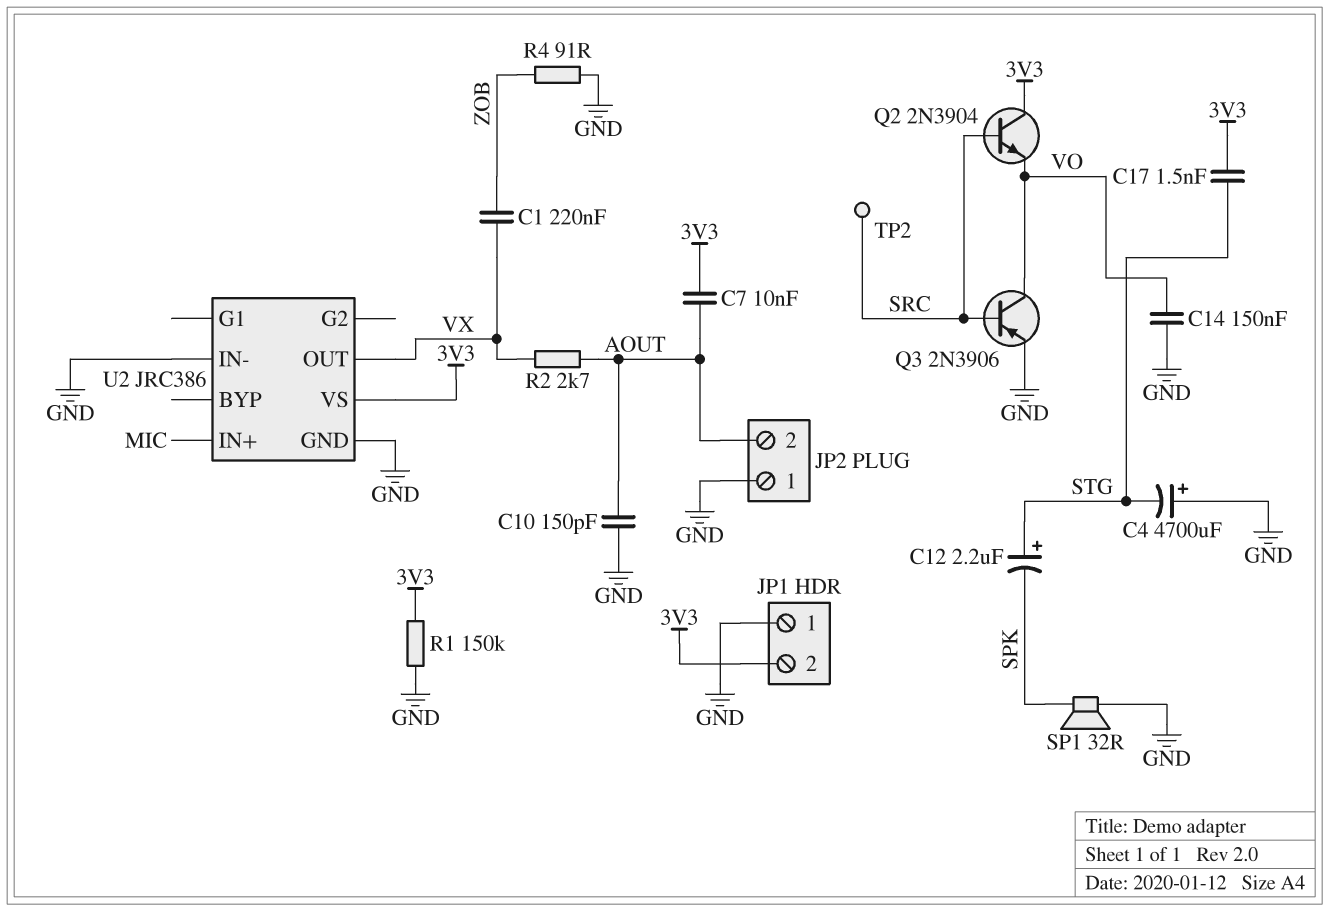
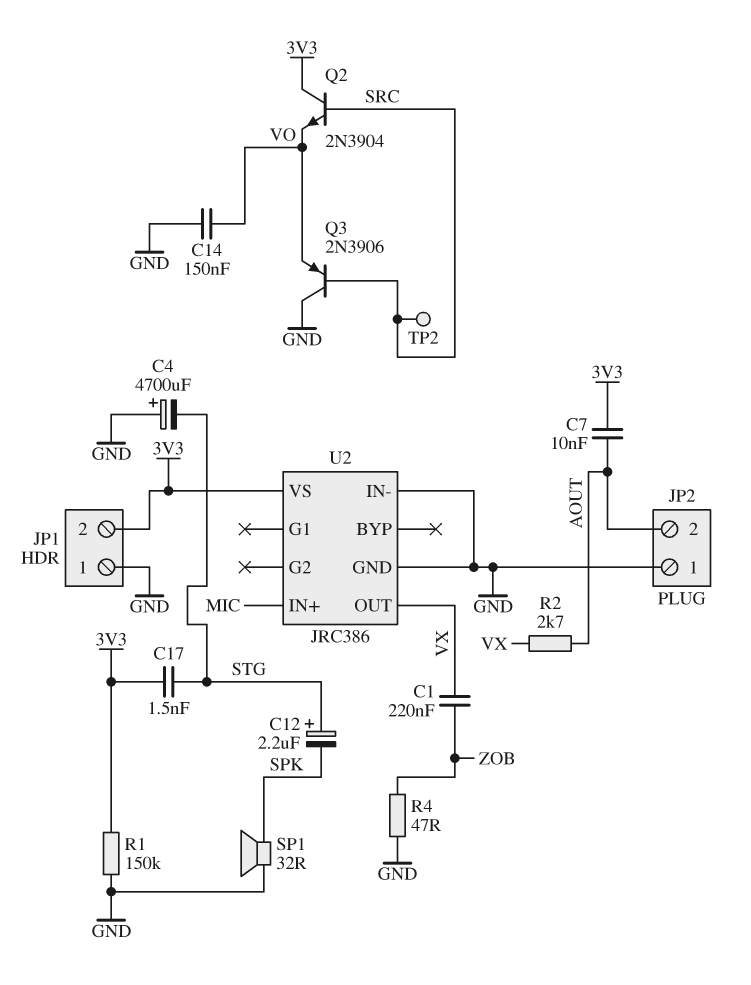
C10: 150pF (AOUT, GND) -> none
Q3: PNP 2N3906 (B SRC, C VO, E GND) -> PNP 2N3906 (B SRC, C GND, E VO)
R4: 91 (GND, ZOB) -> 47 (GND, ZOB)

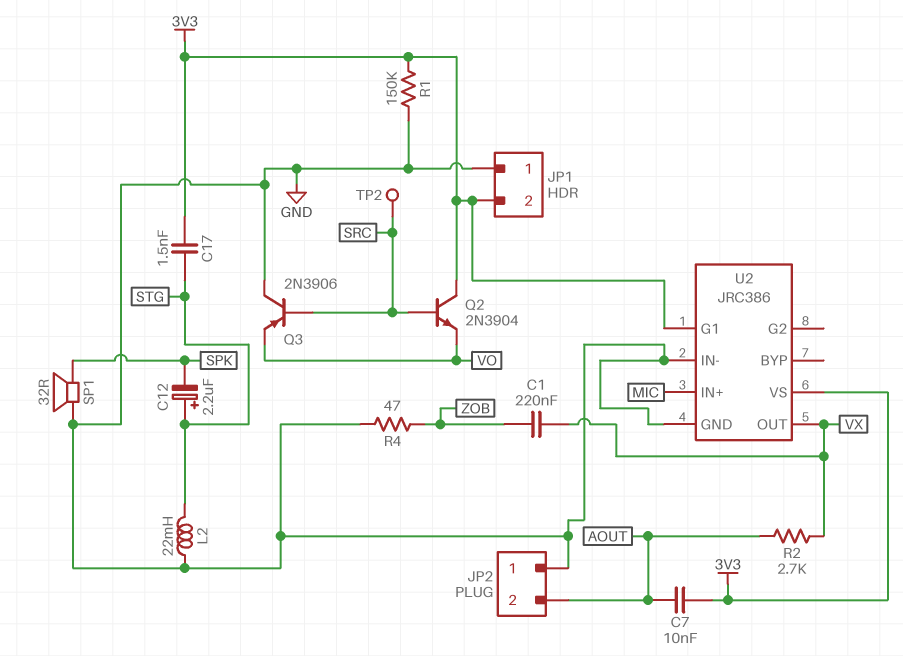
C4: 4700uF (plus GND, minus STG) -> none
C14: 150nF (GND, VO) -> none
L2: none -> 22mH (GND, STG)
U2 pin G1: none -> 3V3

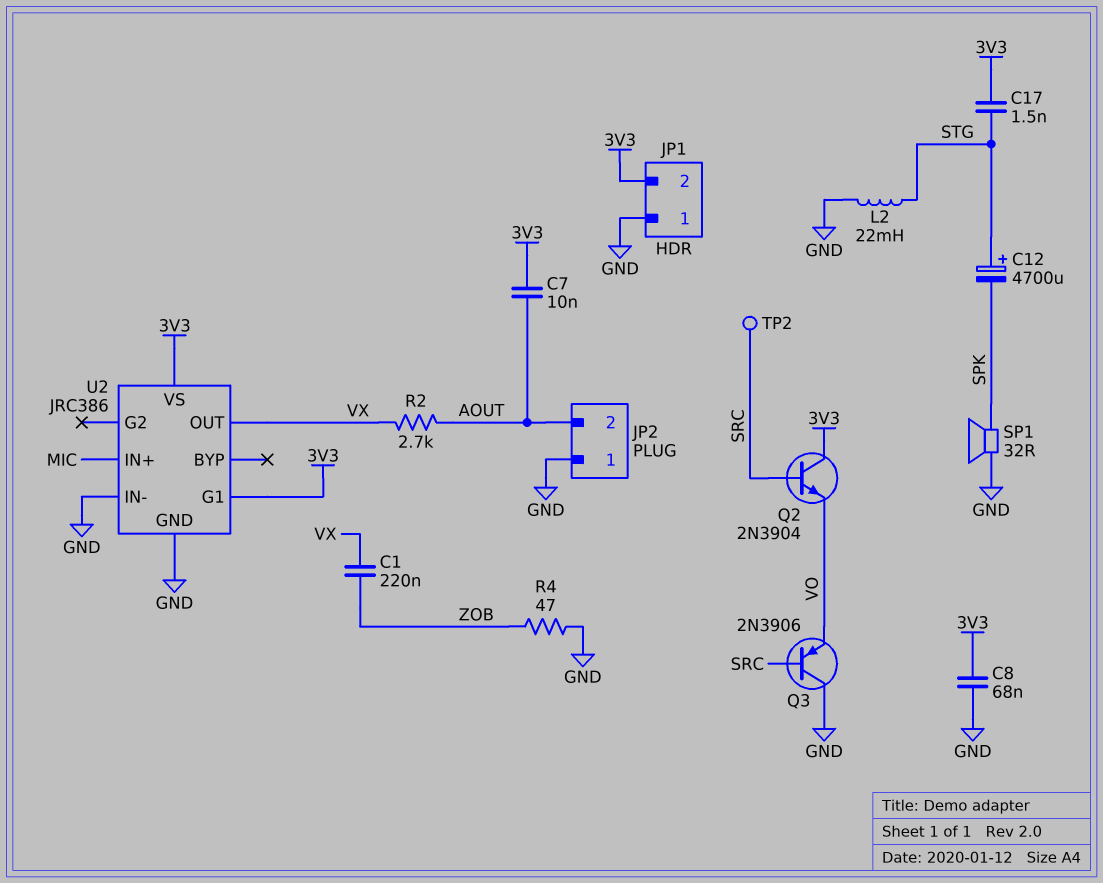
C8: none -> 68nF (3V3, GND)
C12: 2.2uF (plus STG, minus SPK) -> 4700uF (plus STG, minus SPK)
R1: 150k (3V3, GND) -> none

